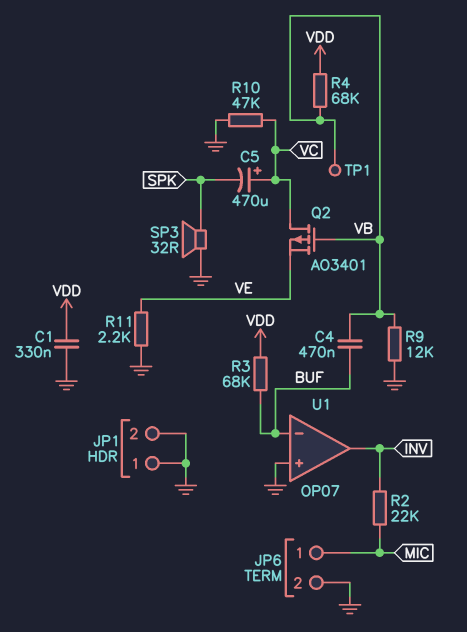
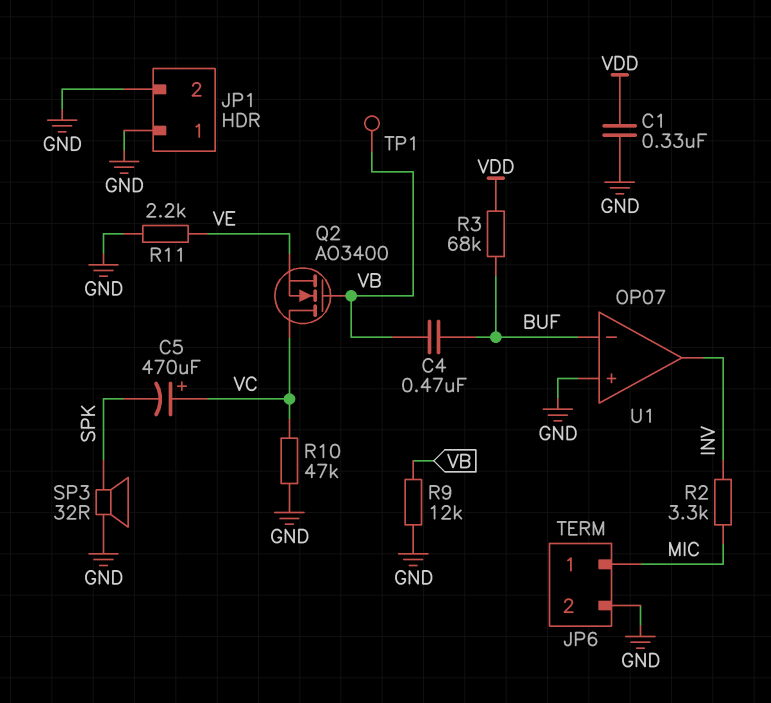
Q2: PMOS AO3401 (G VB, D VC, S VE) -> NMOS AO3400 (G VB, D VC, S VE)
R2: 22k (INV, MIC) -> 3.3k (INV, MIC)
R4: 68k (VB, VDD) -> none

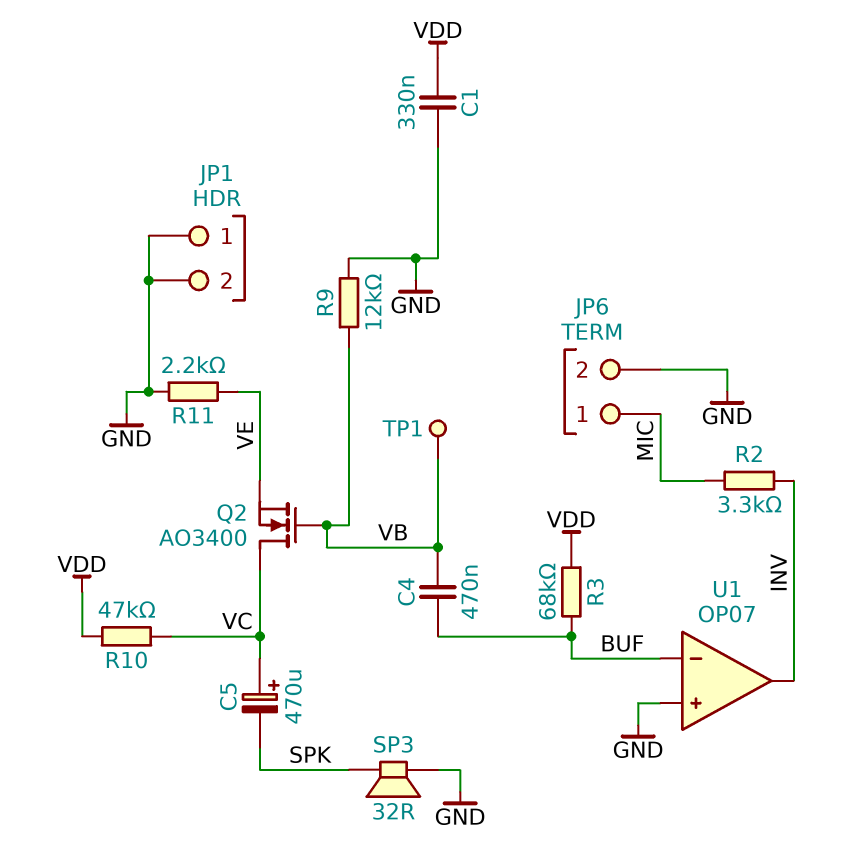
R10: 47k (GND, VC) -> 47k (VC, VDD)

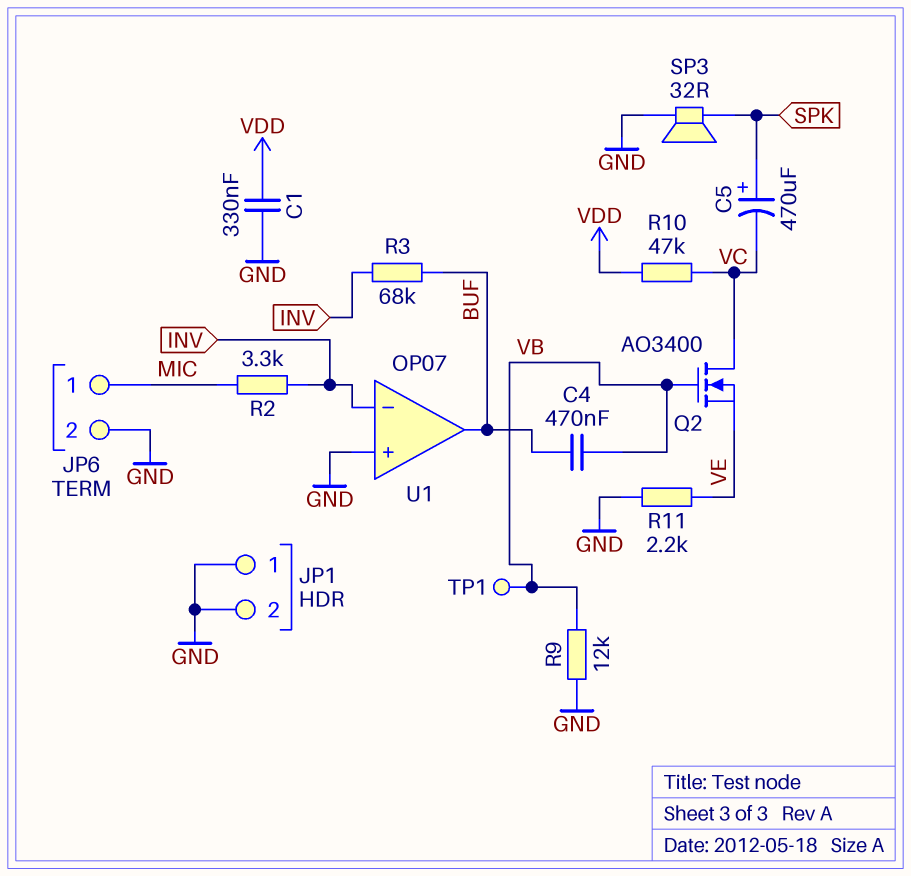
C5: 470uF (plus VC, minus SPK) -> 470uF (plus SPK, minus VC)
R3: 68k (BUF, VDD) -> 68k (BUF, INV)
U1 pin in-: BUF -> INV
U1 pin out: INV -> BUF

